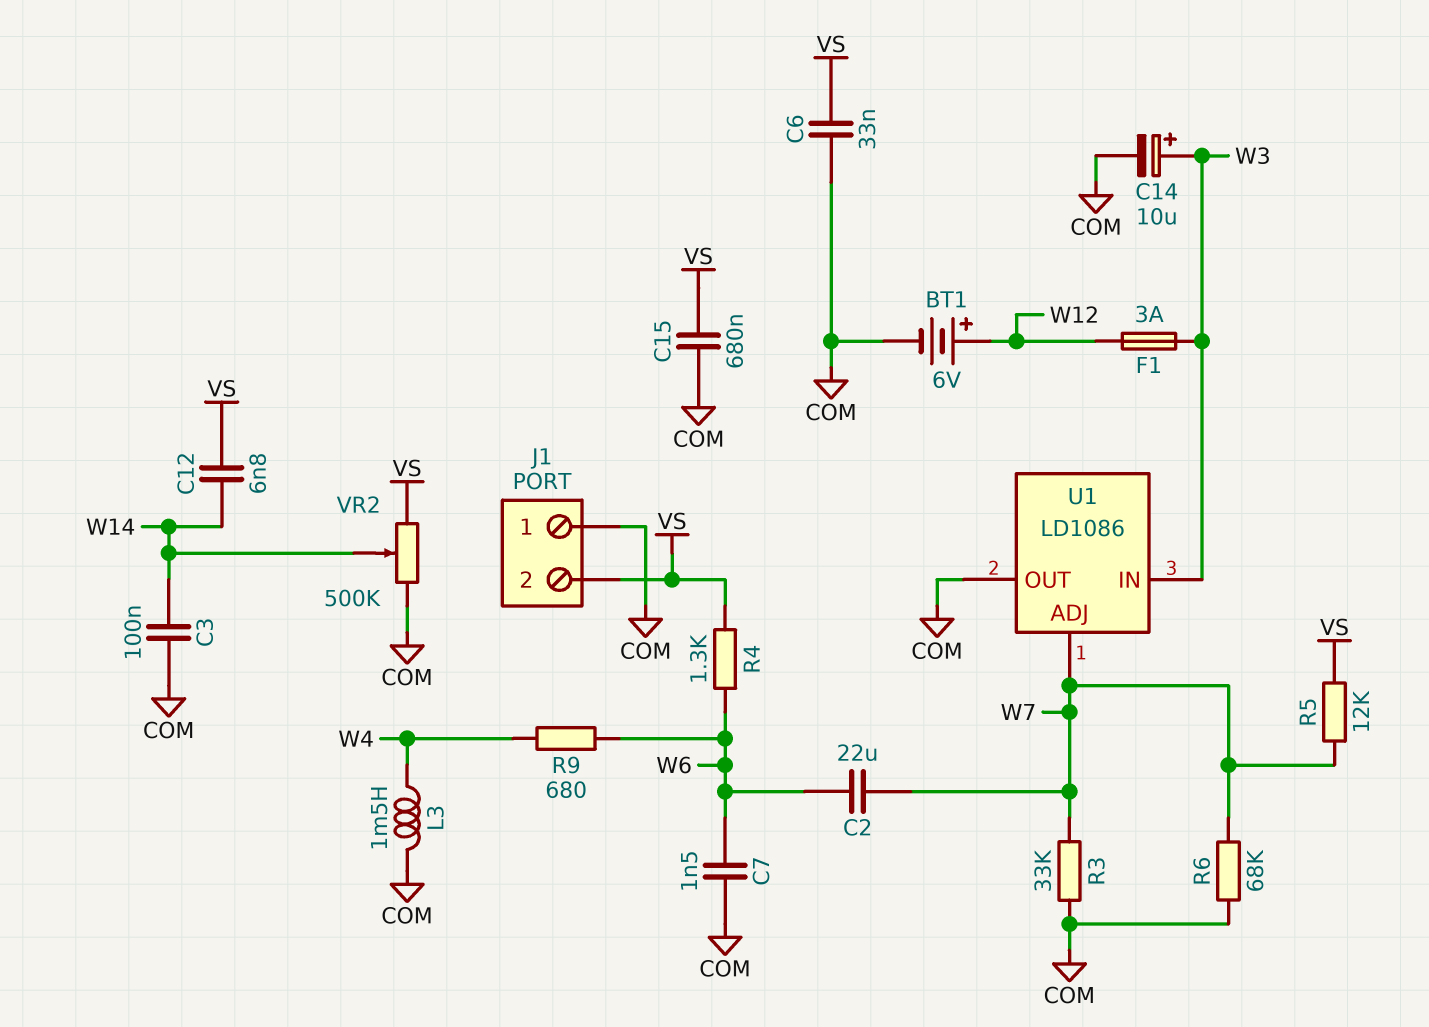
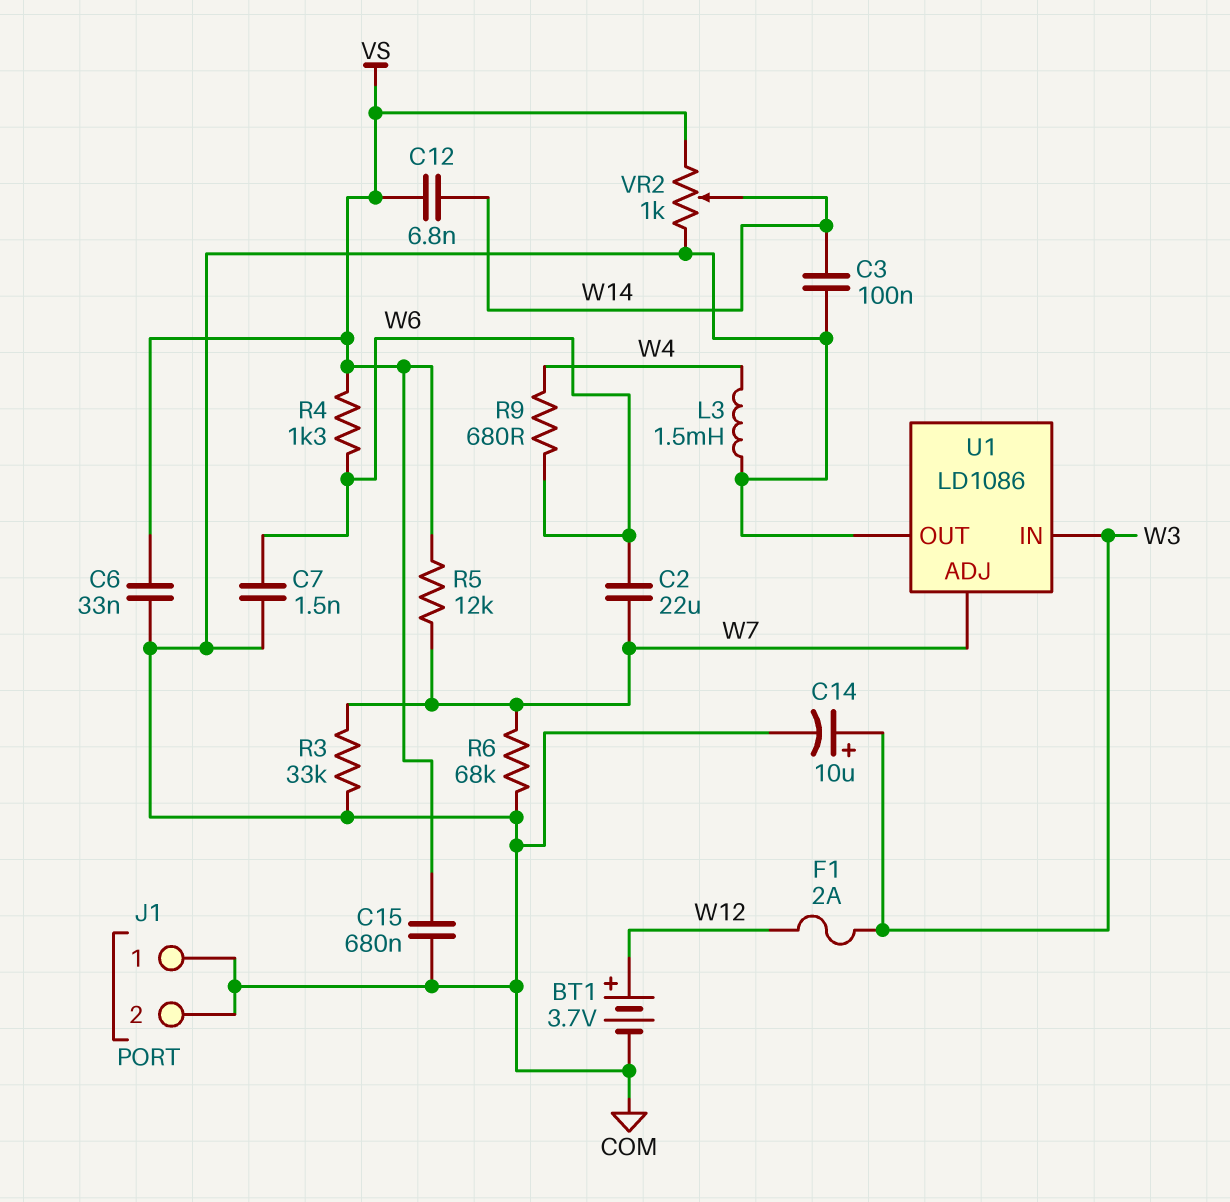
BT1: 6V (plus W12, minus COM) -> 3.7V (plus W12, minus COM)
F1: 3A (W3, W12) -> 2A (W3, W12)
J1 pin 2: VS -> COM
VR2: 500k (COM, VS, wiper W14) -> 1k (COM, VS, wiper W14)

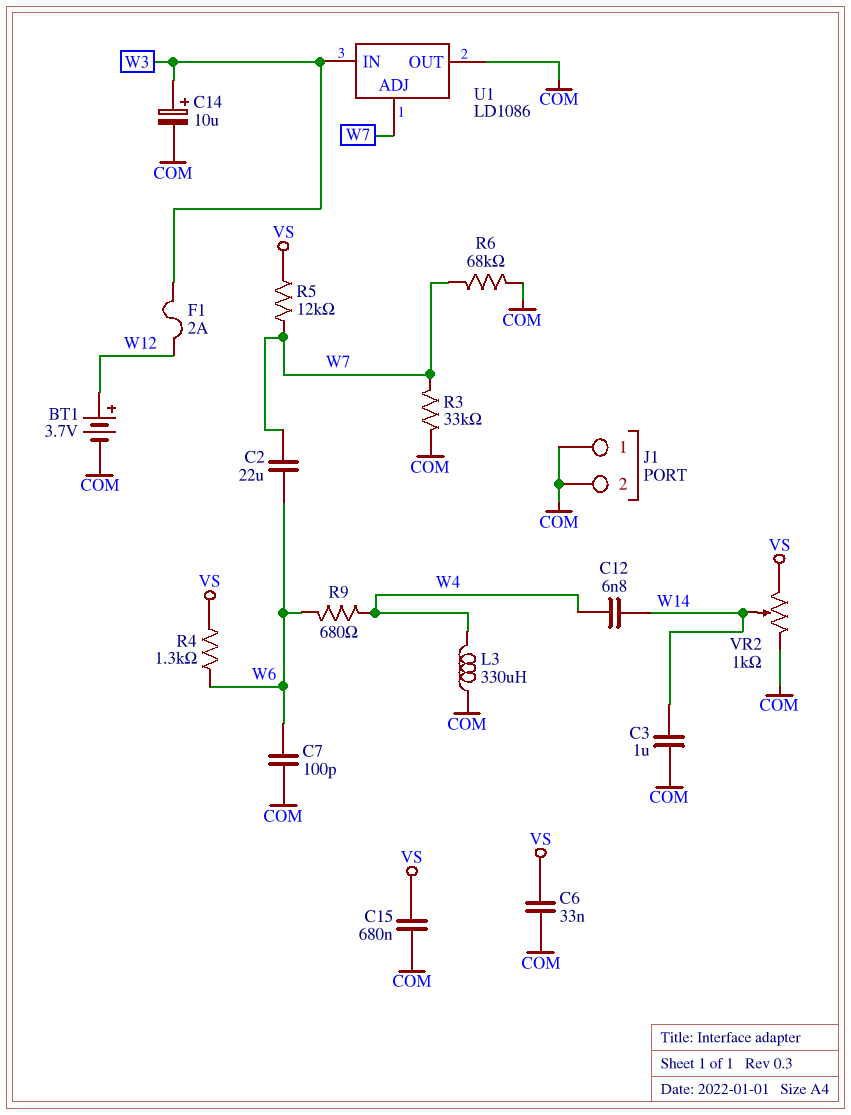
C3: 100nF (COM, W14) -> 1uF (COM, W14)
C7: 1.5nF (COM, W6) -> 100pF (COM, W6)
C12: 6.8nF (VS, W14) -> 6.8nF (W4, W14)
L3: 1.5mH (COM, W4) -> 330uH (COM, W4)

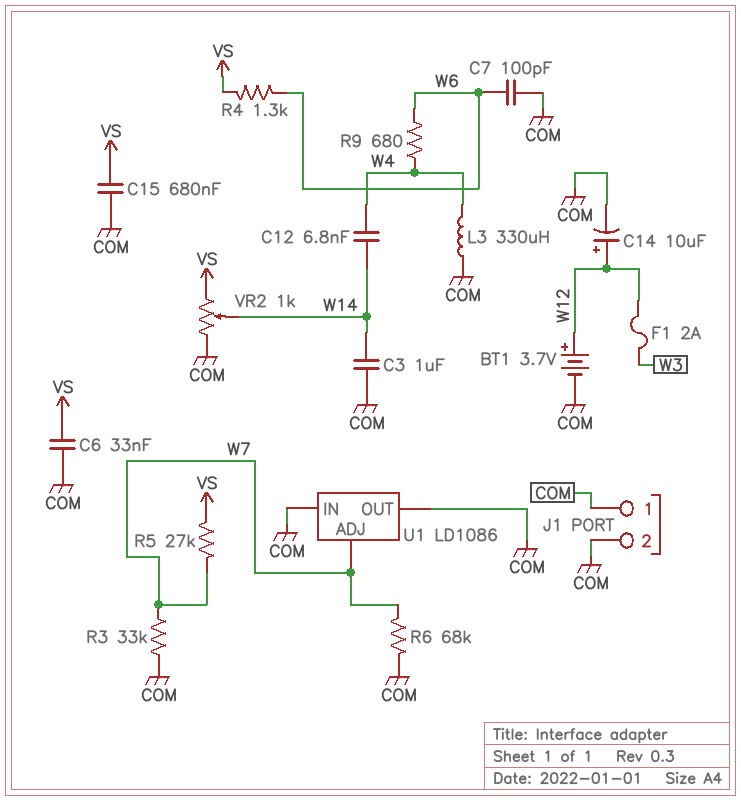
C2: 22uF (W6, W7) -> none
C14: 10uF (plus W3, minus COM) -> 10uF (plus W12, minus COM)
R5: 12k (VS, W7) -> 27k (VS, W7)
U1 pin IN: W3 -> COM

